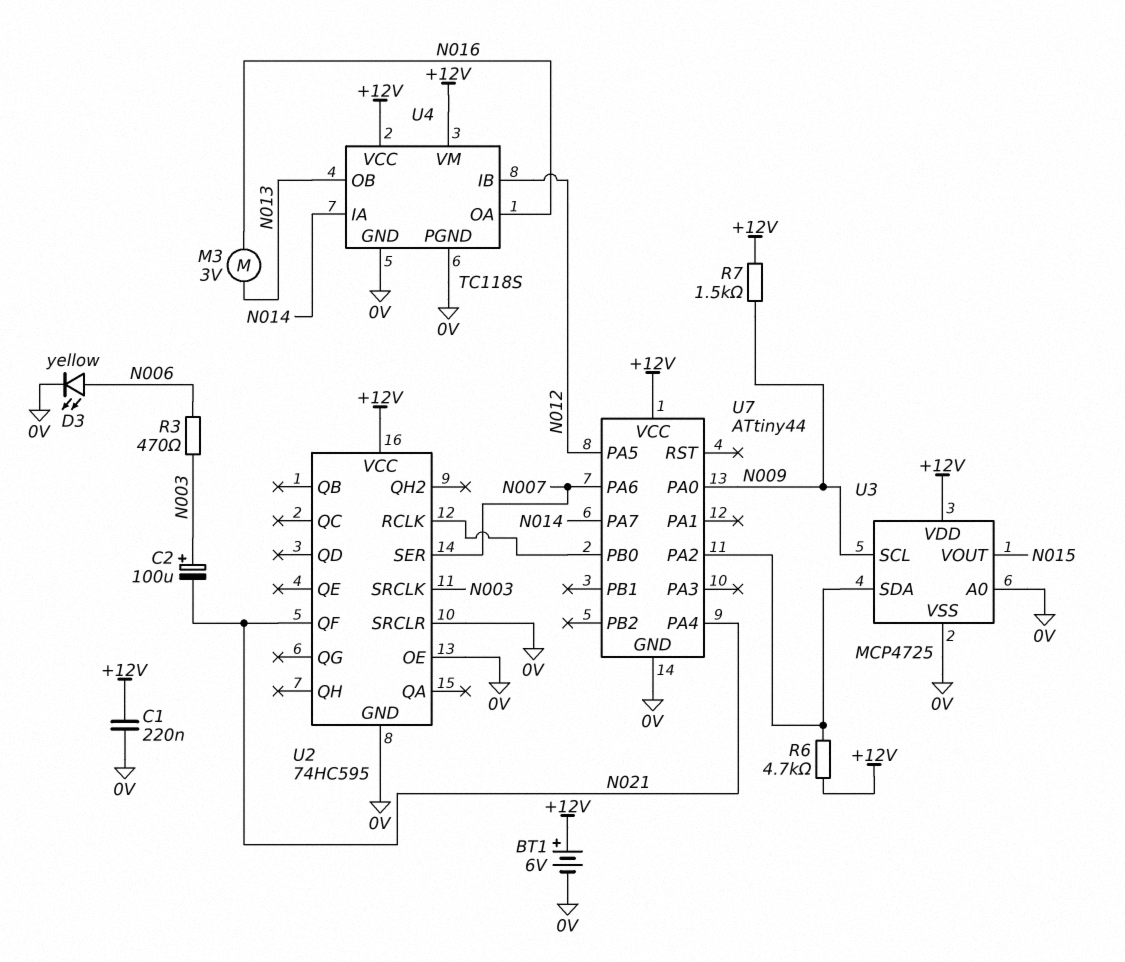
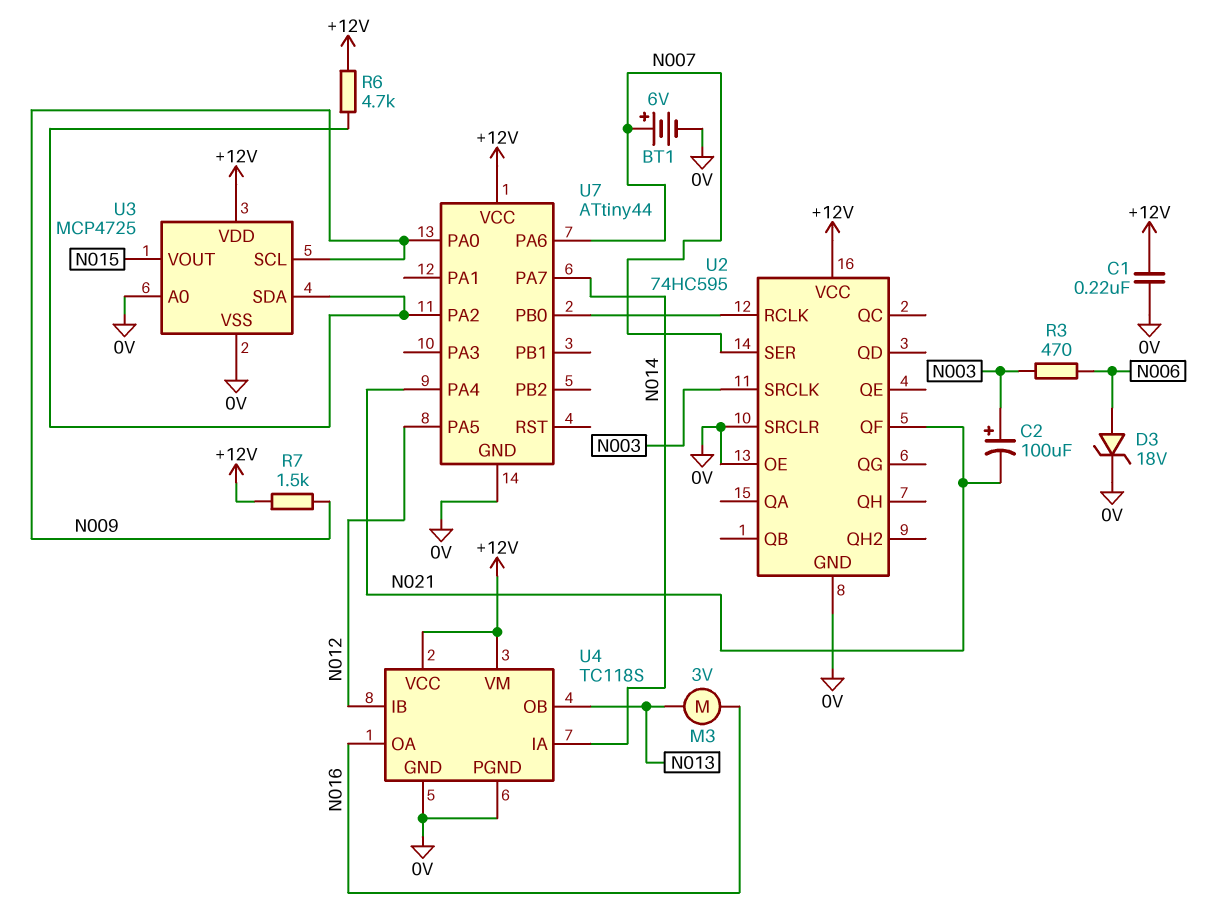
BT1: 6V (plus +12V, minus 0V) -> 6V (plus N007, minus 0V)
D3: LED yellow (A N006, K 0V) -> zener 18V (A N006, K 0V)

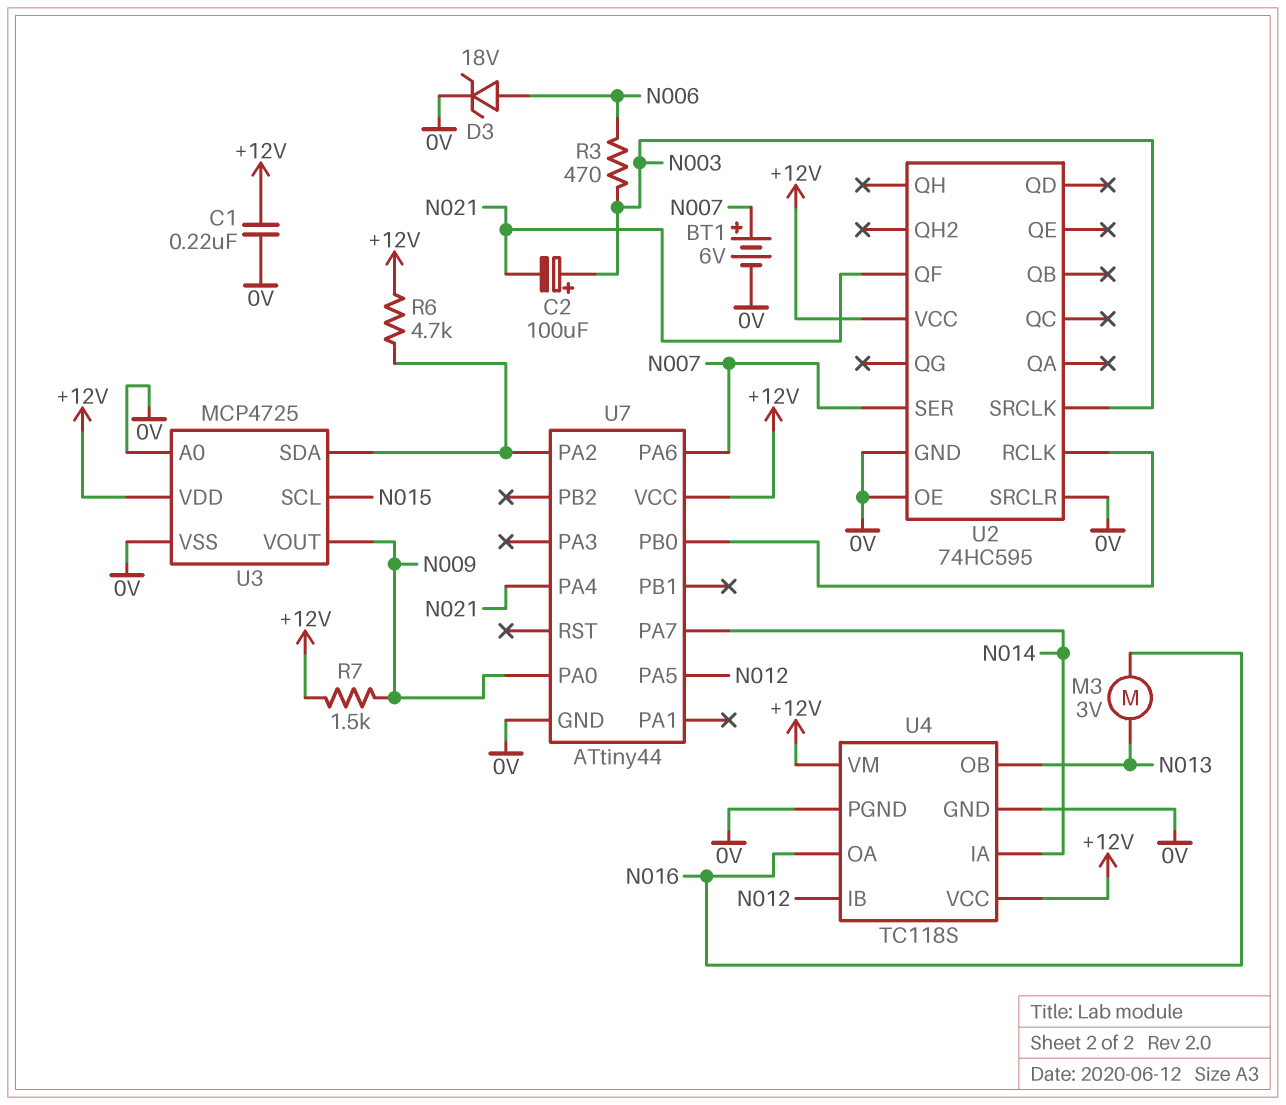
U3 pin SCL: N009 -> N015
U3 pin VOUT: N015 -> N009

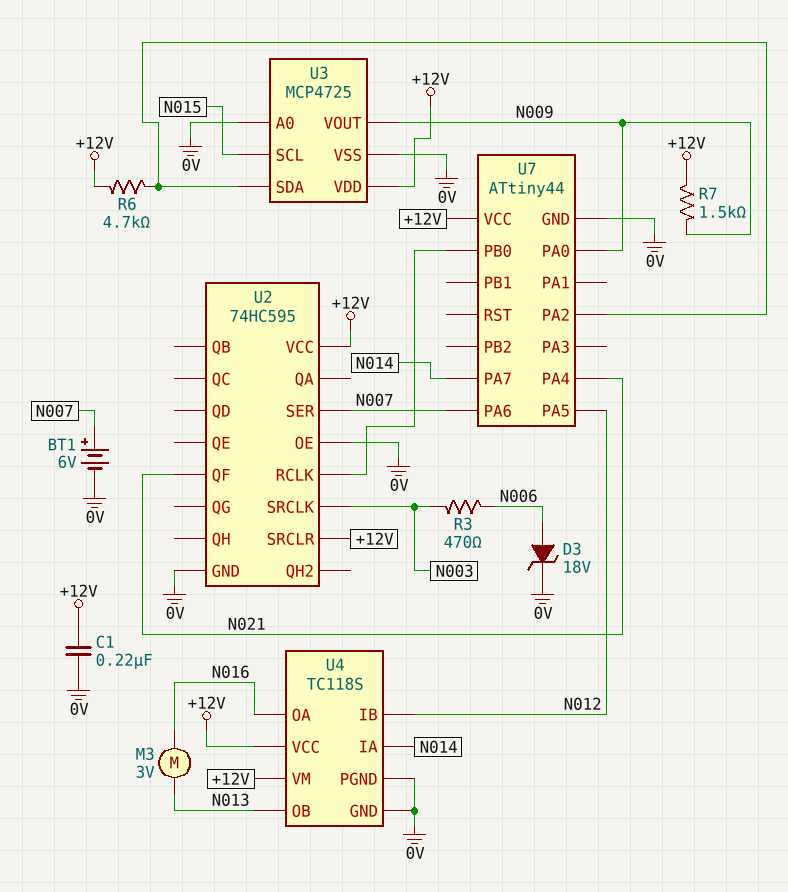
C2: 100uF (plus N003, minus N021) -> none
U2 pin SRCLR: 0V -> +12V

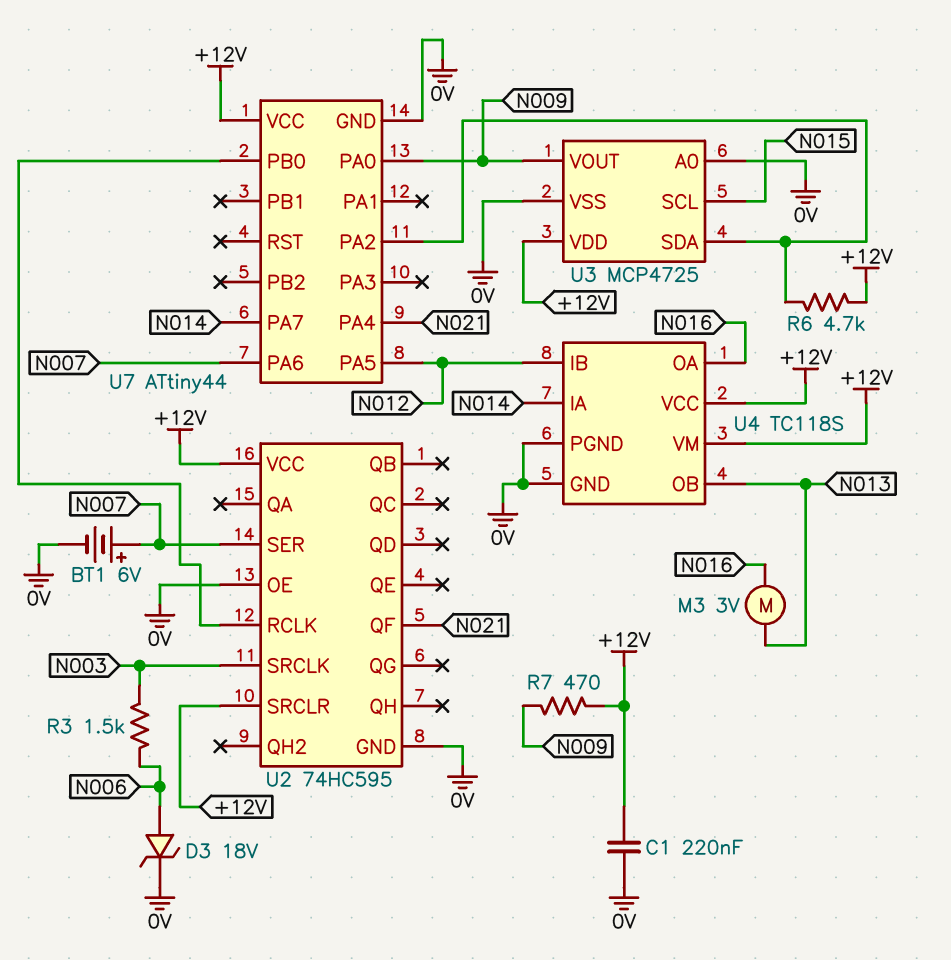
R3: 470 (N003, N006) -> 1.5k (N003, N006)
R7: 1.5k (+12V, N009) -> 470 (+12V, N009)

